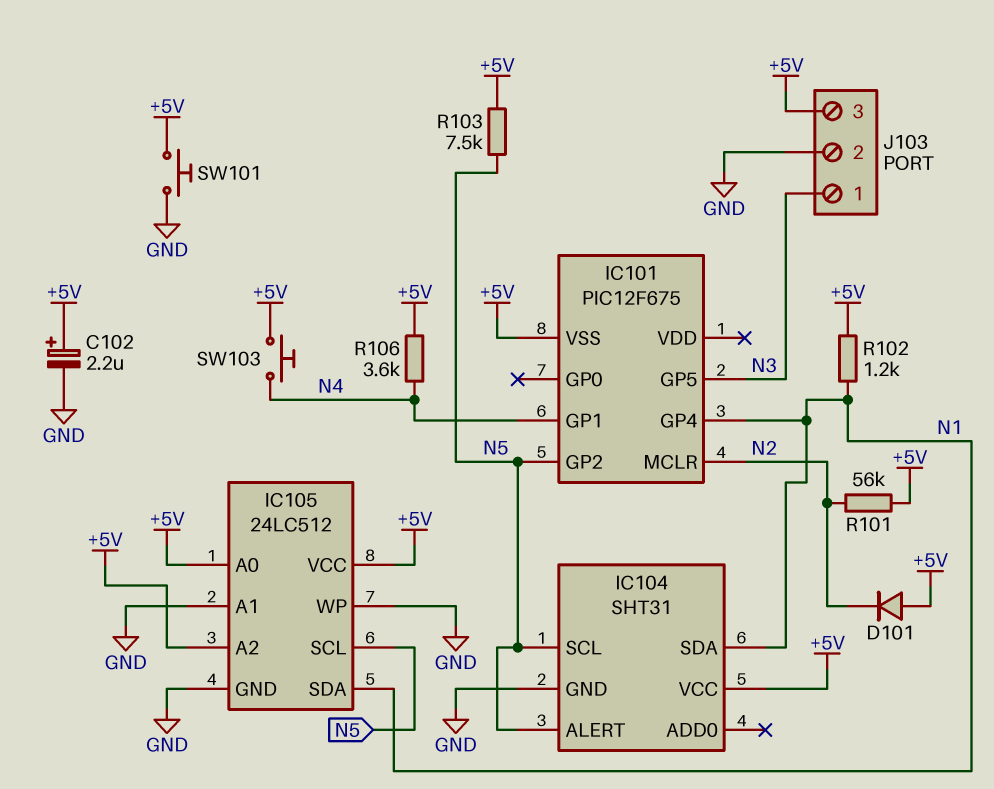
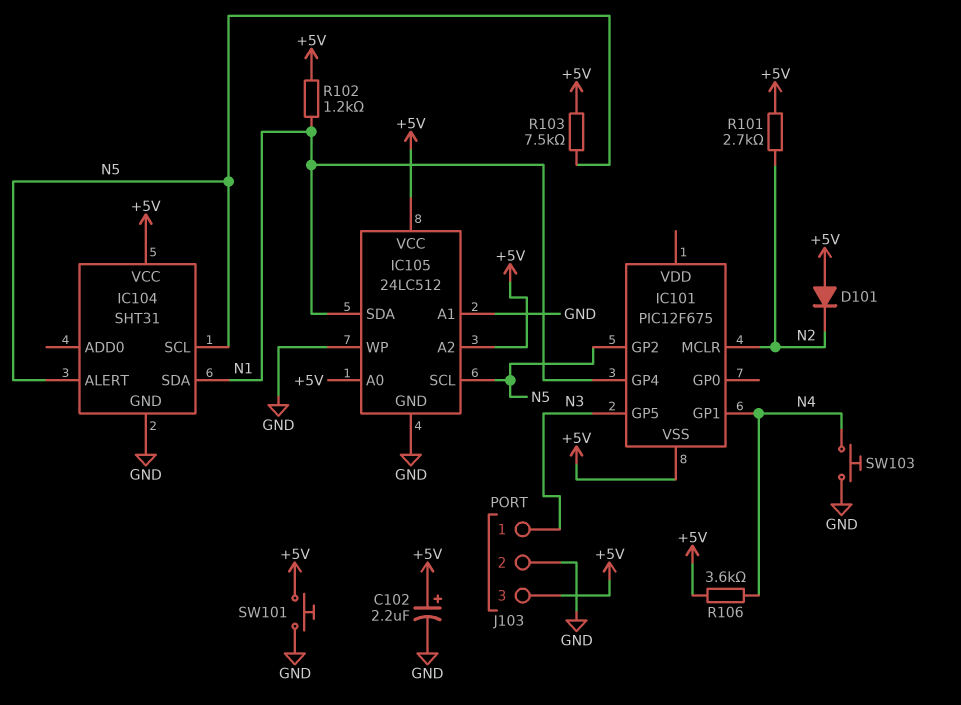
R101: 56k (+5V, N2) -> 2.7k (+5V, N2)
SW103: button (+5V, N4) -> button (GND, N4)

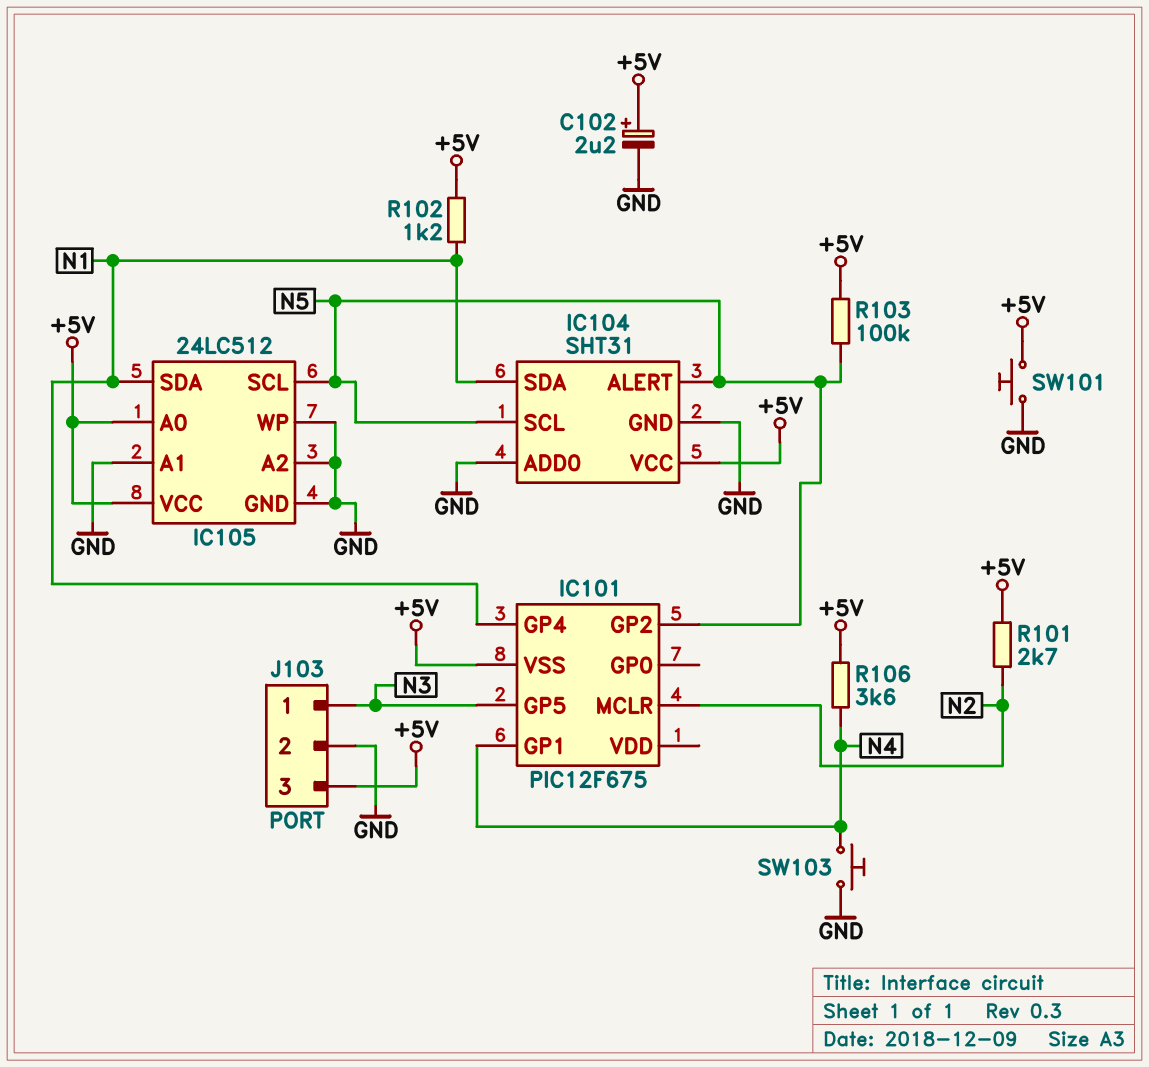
D101: diode (A +5V, K N2) -> none
IC104 pin ADD0: none -> GND
IC105 pin A2: +5V -> GND
R103: 7.5k (+5V, N5) -> 100k (+5V, N5)

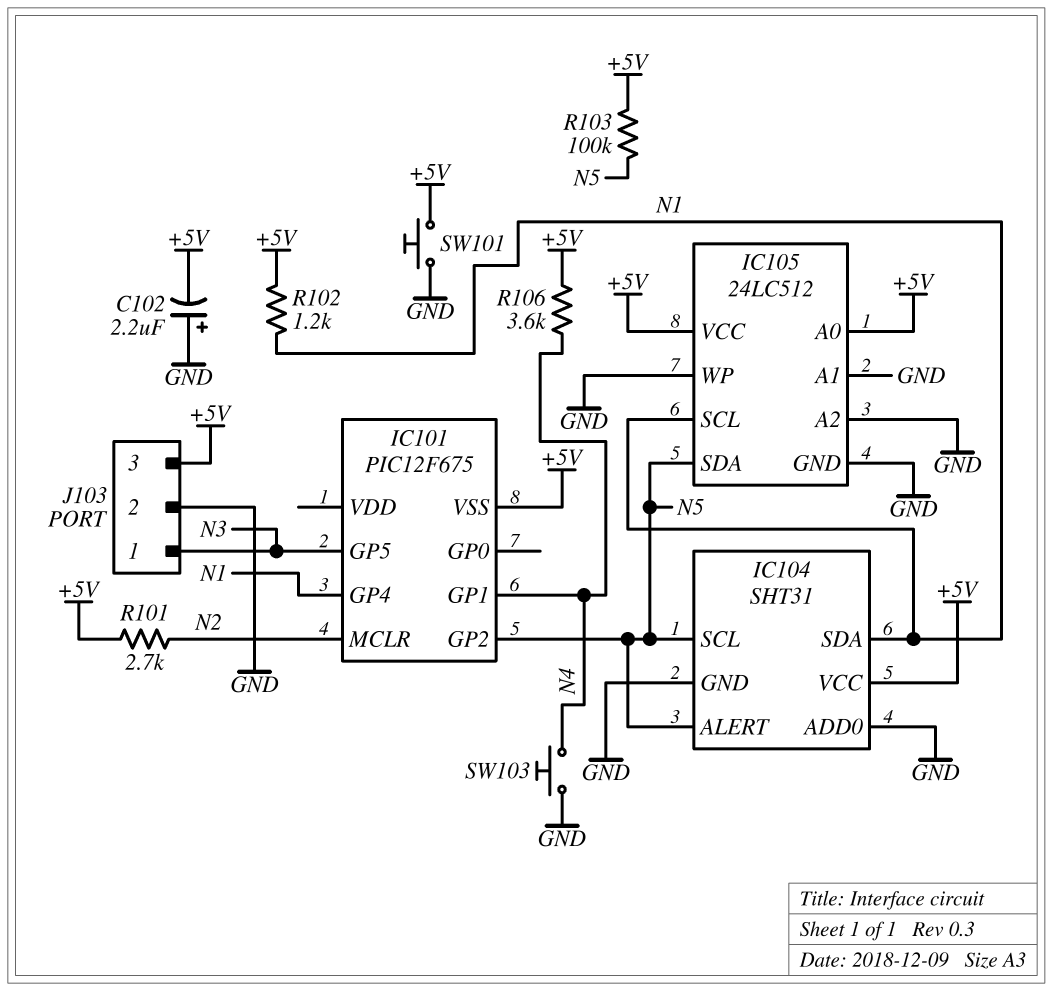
C102: 2.2uF (plus +5V, minus GND) -> 2.2uF (plus GND, minus +5V)
IC105 pin SCL: N5 -> N1
IC105 pin SDA: N1 -> N5

